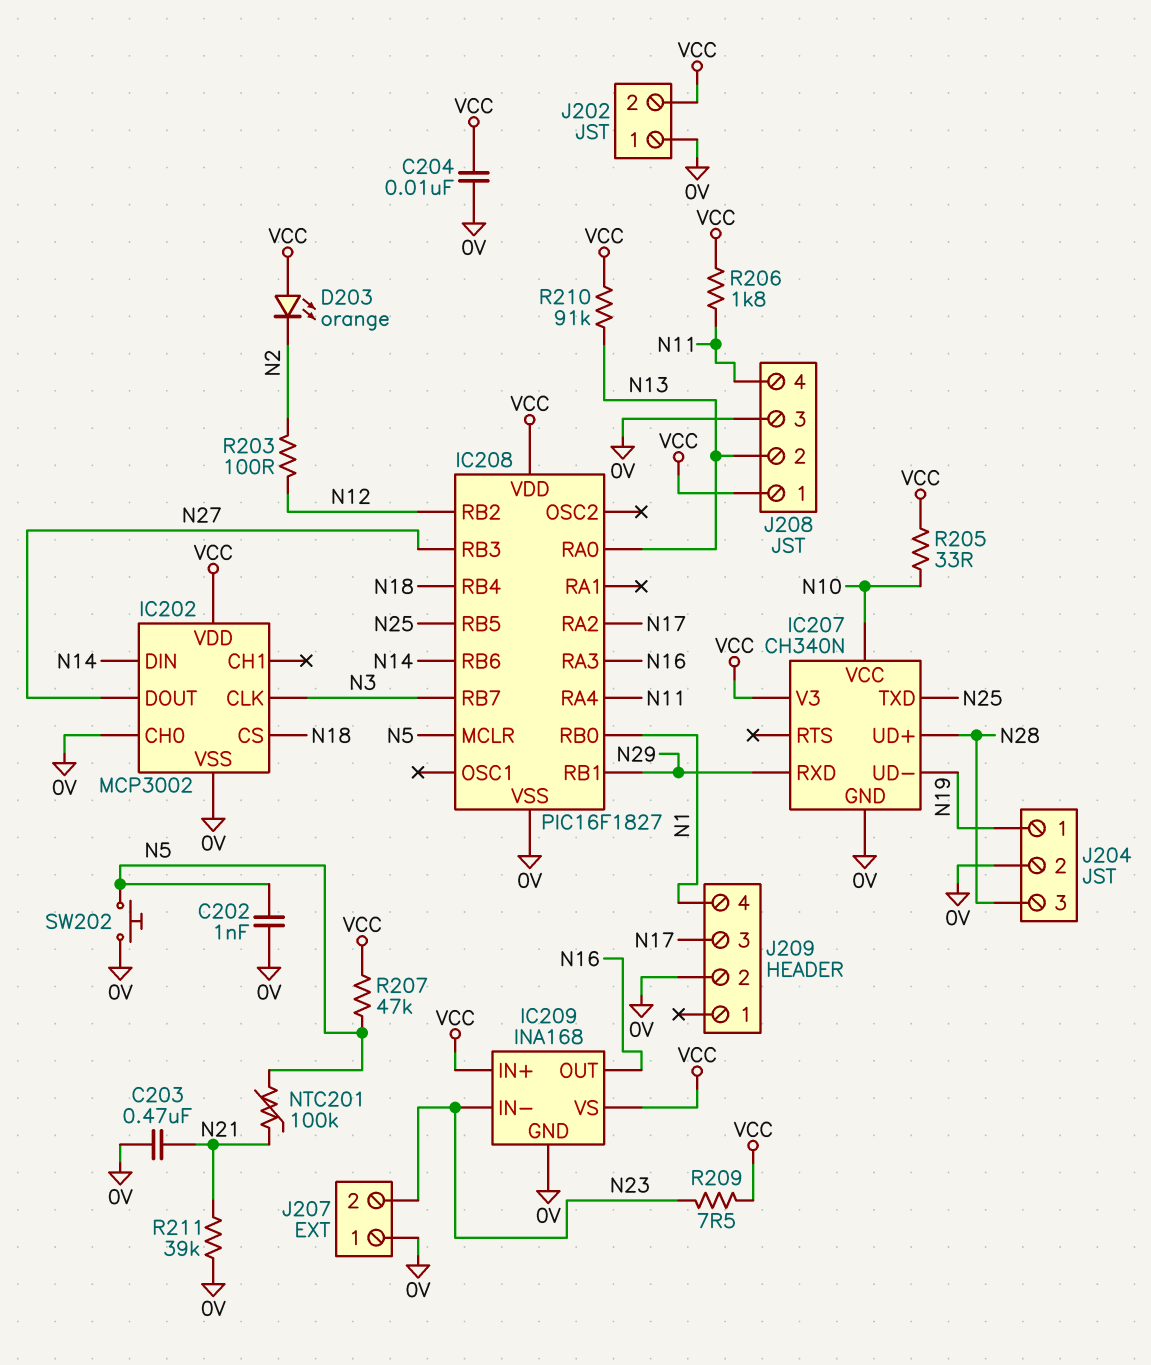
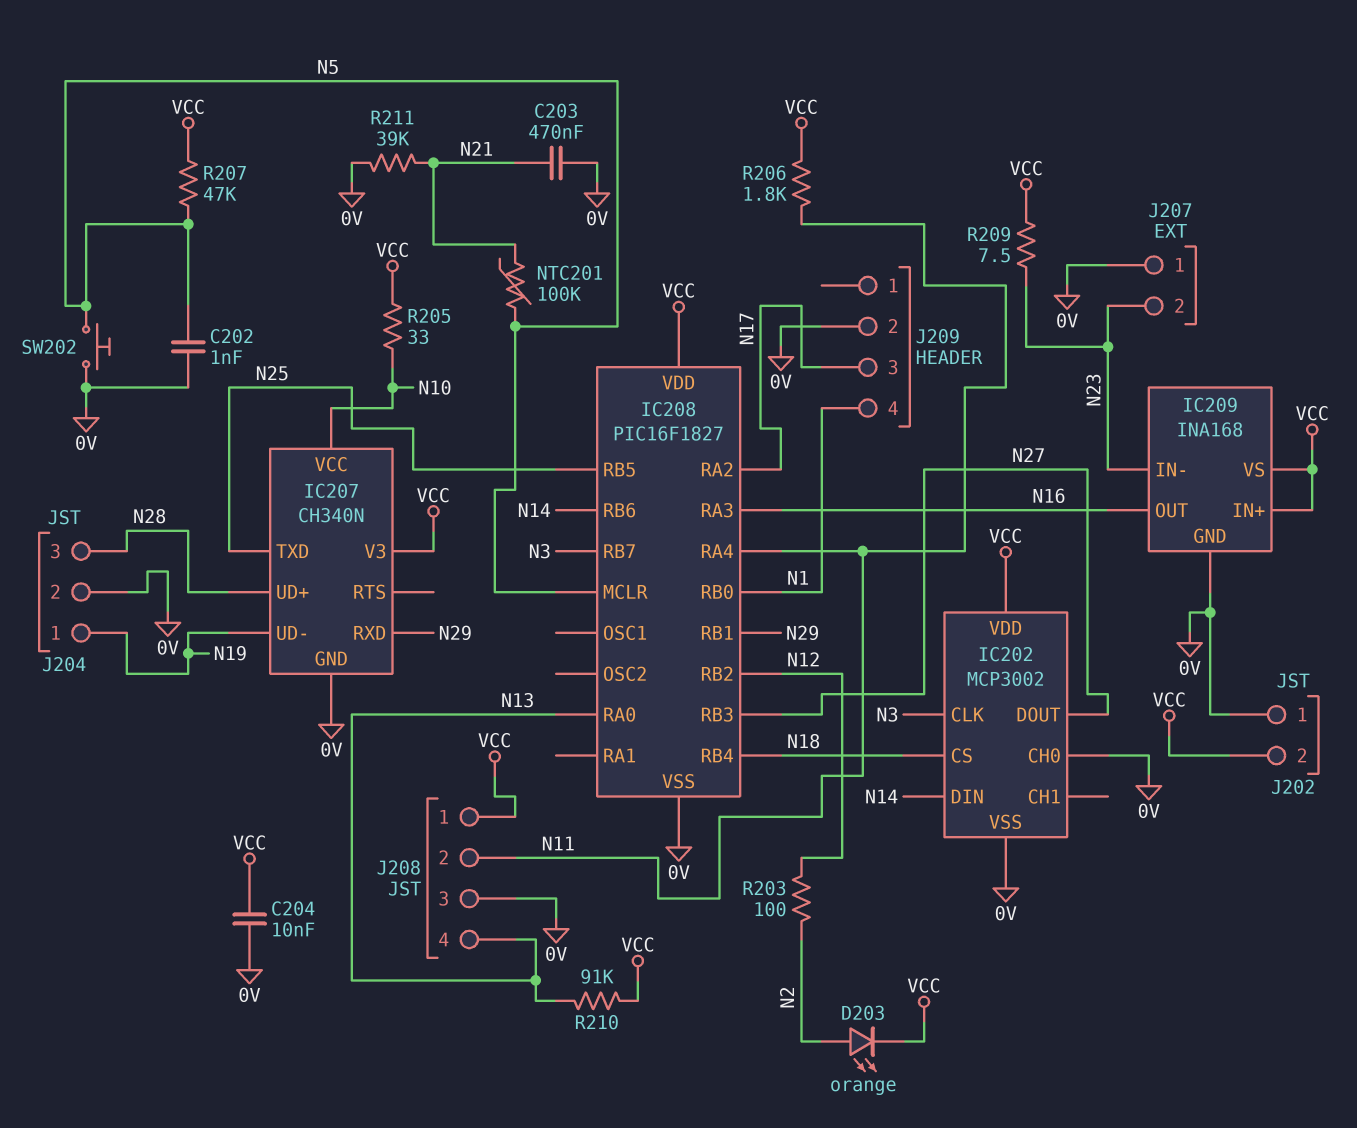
D203: LED orange (A VCC, K N2) -> LED orange (A N2, K VCC)
J208 pin 2: N13 -> N11
J208 pin 4: N11 -> N13

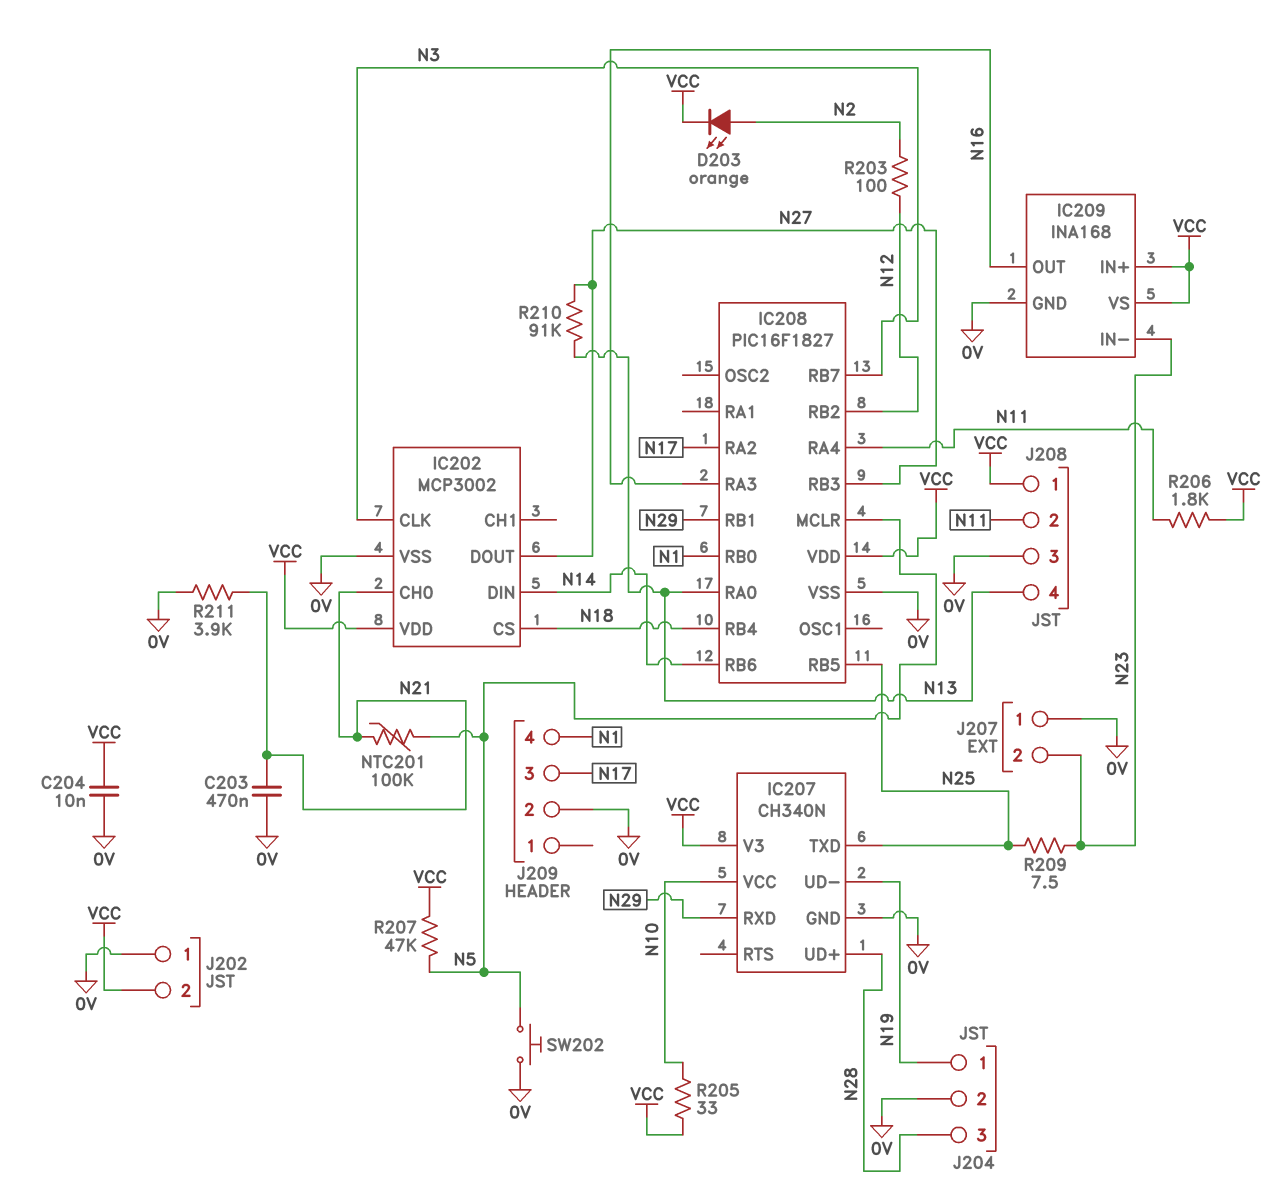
C202: 1nF (0V, N5) -> none
IC202 pin CH0: 0V -> N21
R209: 7.5 (N23, VCC) -> 7.5 (N23, N25)
R210: 91k (N13, VCC) -> 91k (N13, N27)
R211: 39k (0V, N21) -> 3.9k (0V, N21)

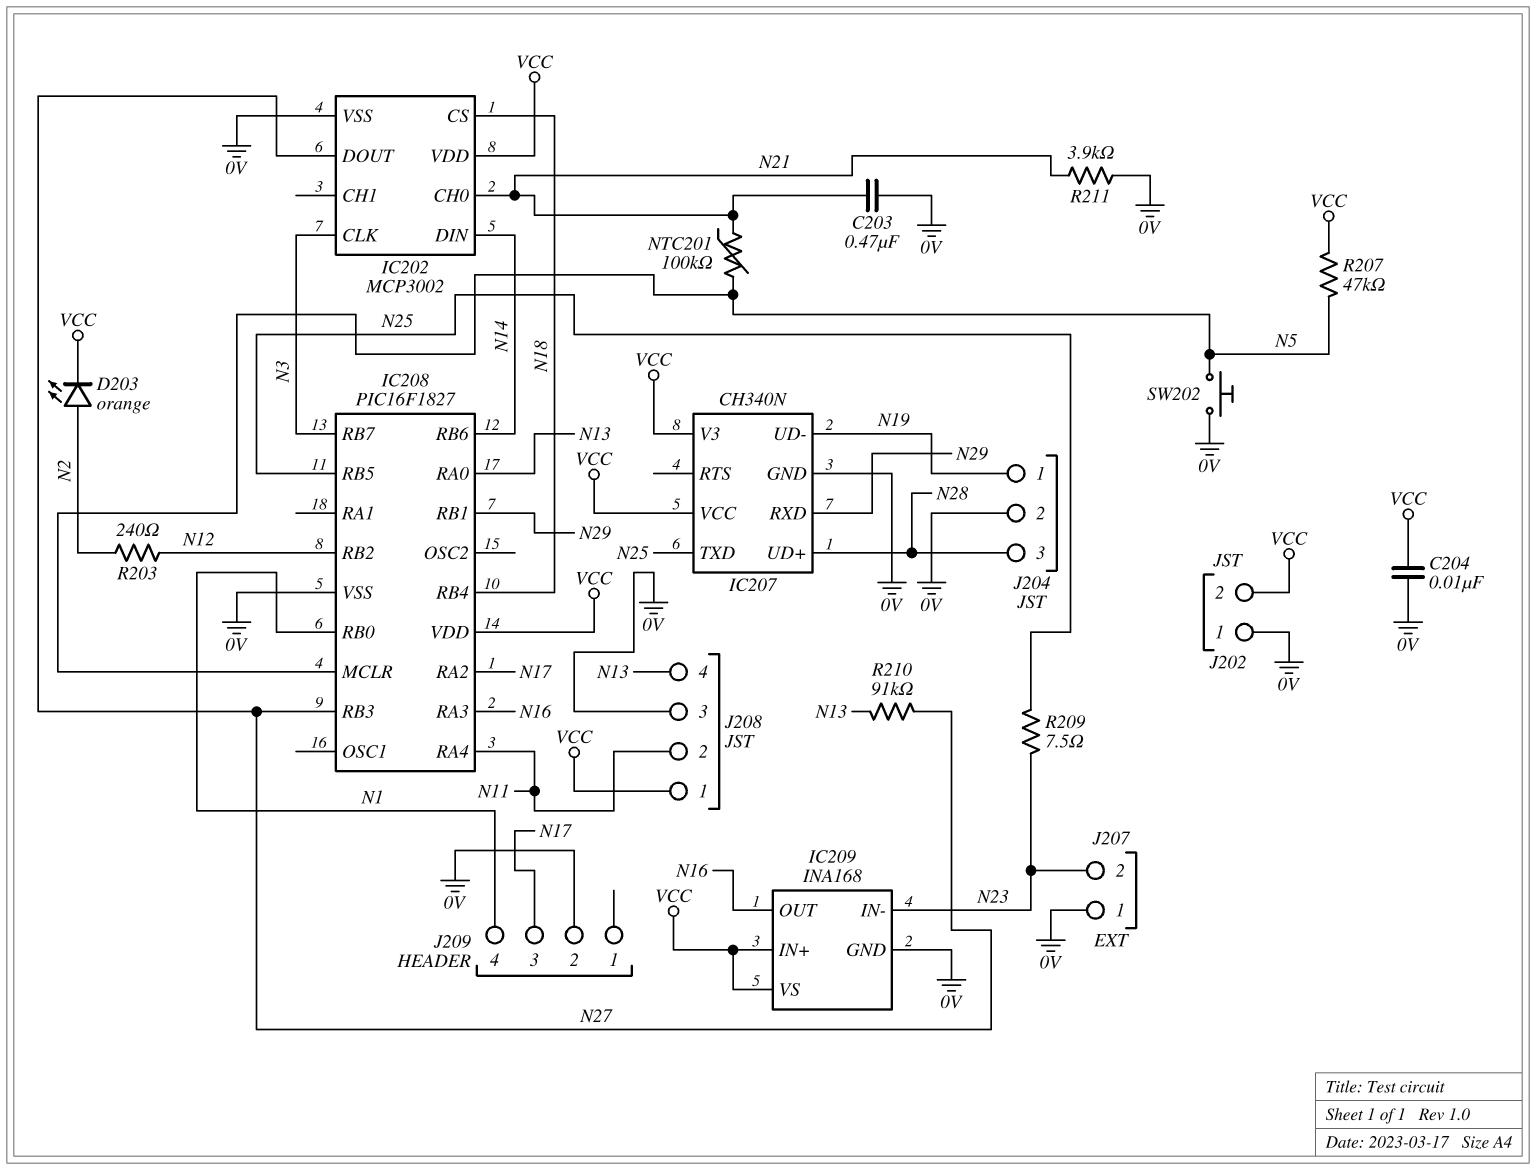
IC207 pin VCC: N10 -> VCC
R203: 100 (N2, N12) -> 240 (N2, N12)
R205: 33 (N10, VCC) -> none
R206: 1.8k (N11, VCC) -> none

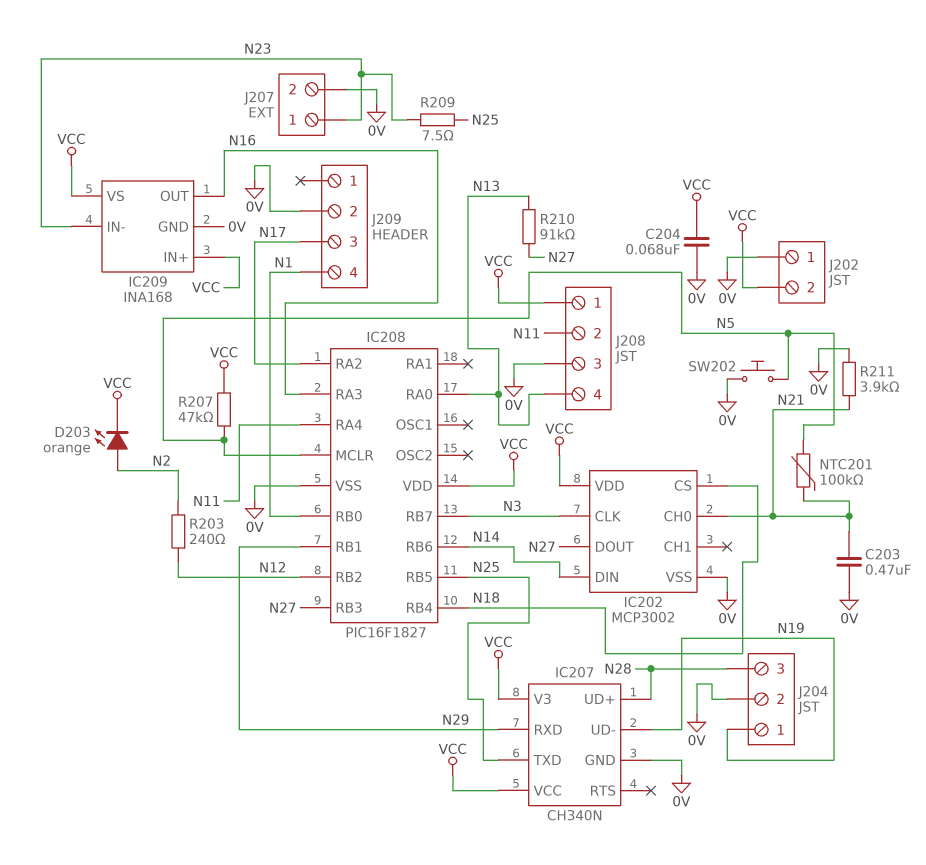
C204: 10nF (0V, VCC) -> 68nF (0V, VCC)
J207 pin 1: 0V -> N23
J207 pin 2: N23 -> 0V

